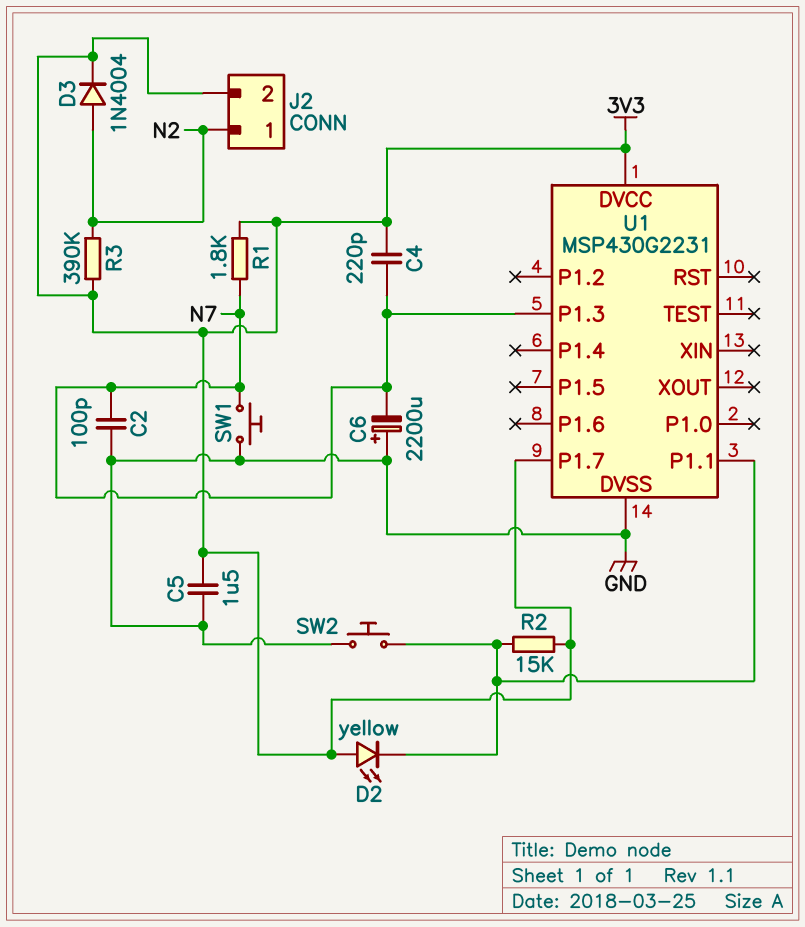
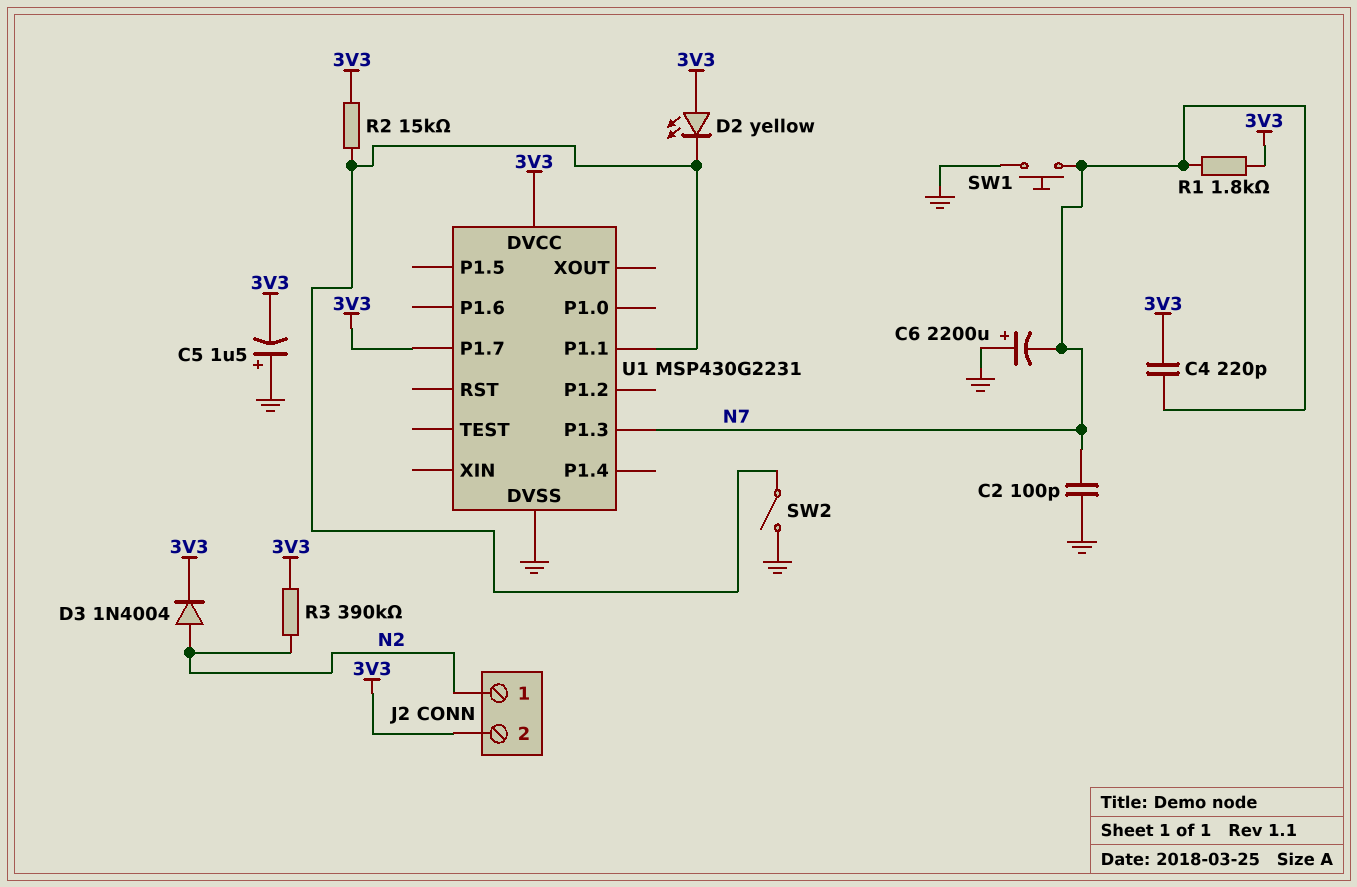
C5: 1.5uF (3V3, GND) -> 1.5uF (plus GND, minus 3V3)
SW2: button (GND, U1/P1.1) -> switch (GND, U1/P1.1)

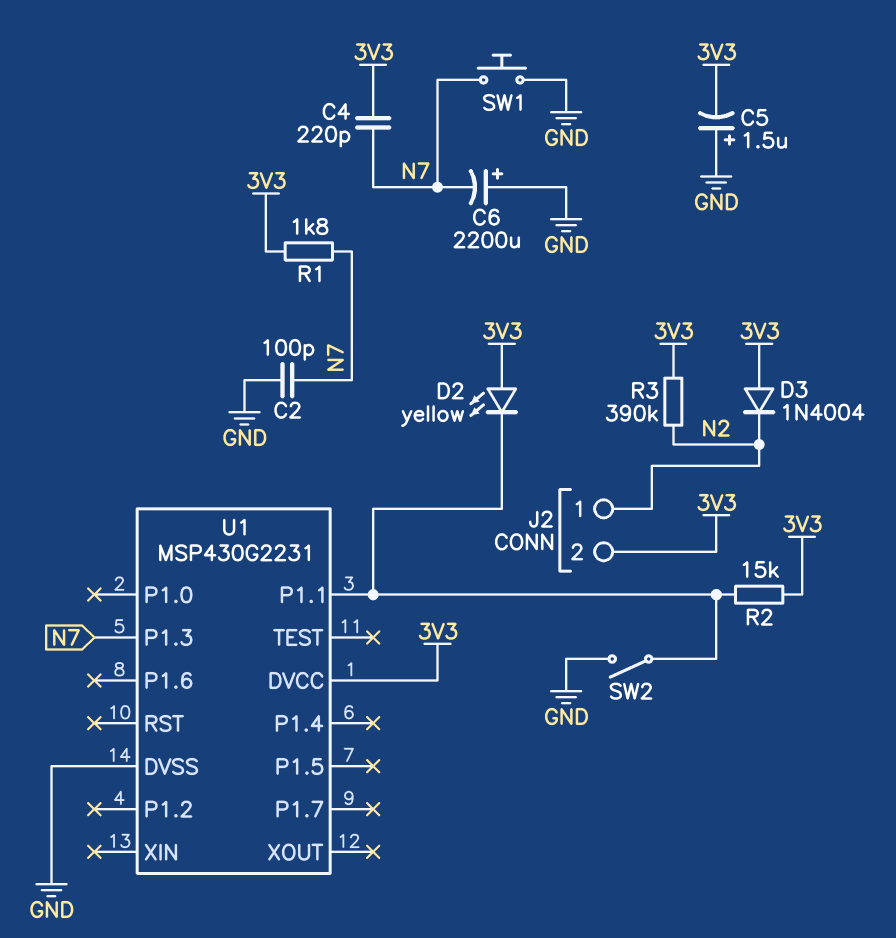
D3: diode 1N4004 (A N2, K 3V3) -> diode 1N4004 (A 3V3, K N2)
U1 pin P1.7: 3V3 -> none

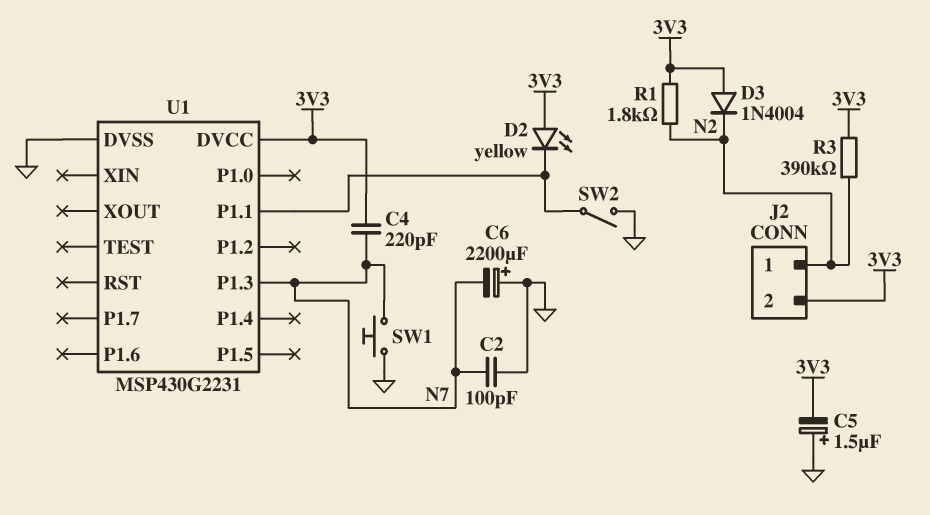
R1: 1.8k (3V3, N7) -> 1.8k (3V3, N2)
R2: 15k (3V3, U1/P1.1) -> none

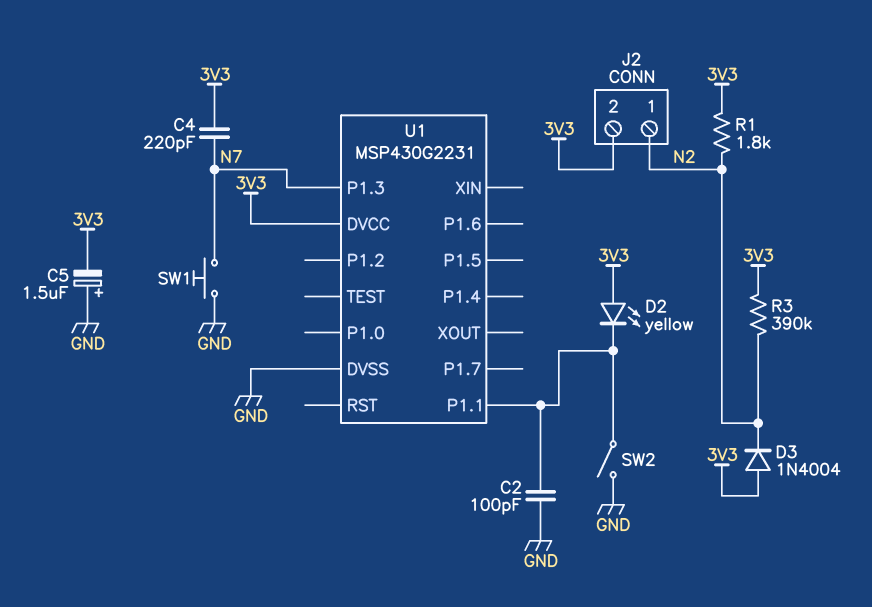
C2: 100pF (GND, N7) -> 100pF (GND, U1/P1.1)
C6: 2200uF (plus GND, minus N7) -> none

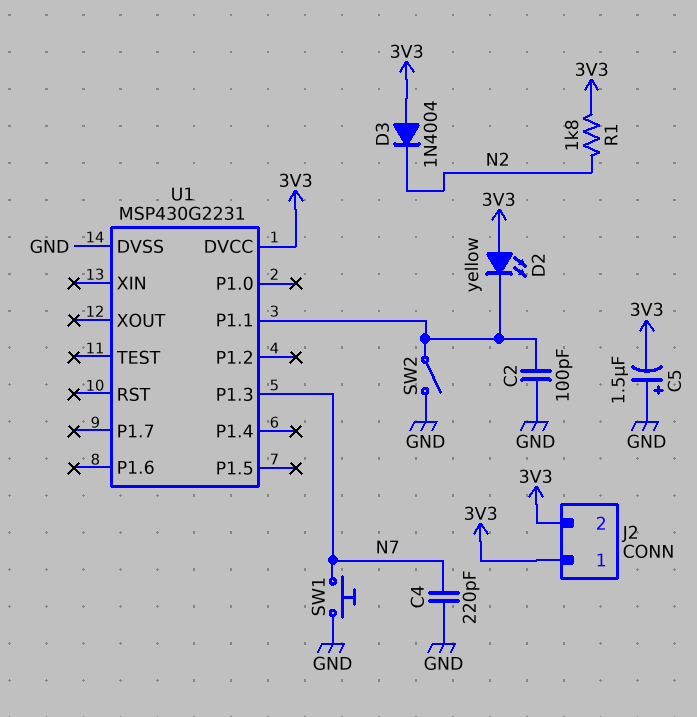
C4: 220pF (3V3, N7) -> 220pF (GND, N7)
J2 pin 1: N2 -> 3V3
R3: 390k (3V3, N2) -> none

